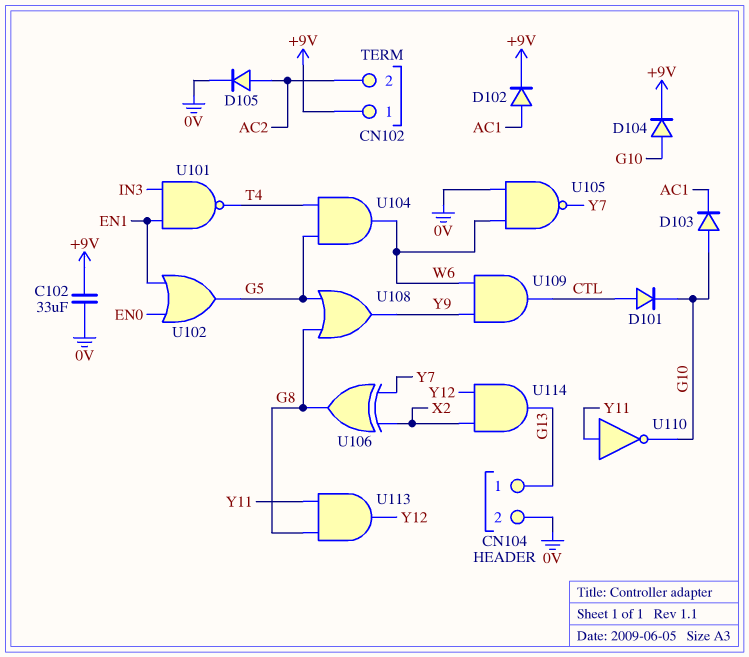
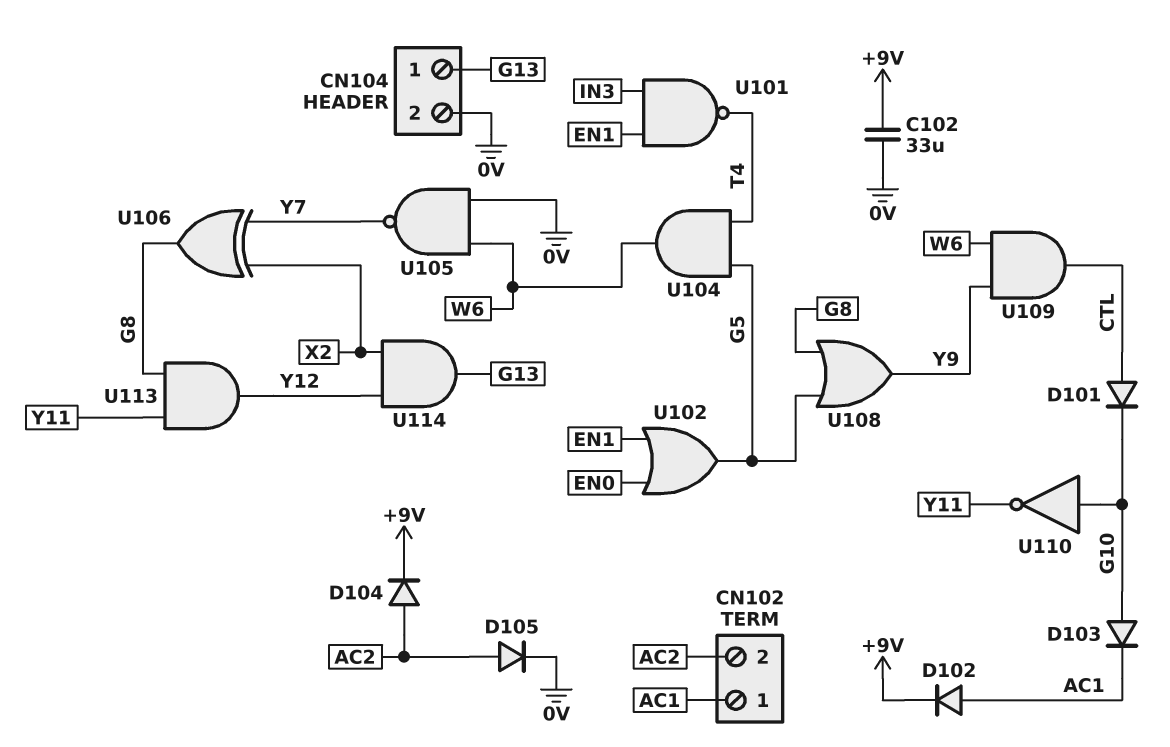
CN102 pin 1: +9V -> AC1
D104: diode (A G10, K +9V) -> diode (A AC2, K +9V)
U110: NOT (in Y11, out G10) -> NOT (in G10, out Y11)

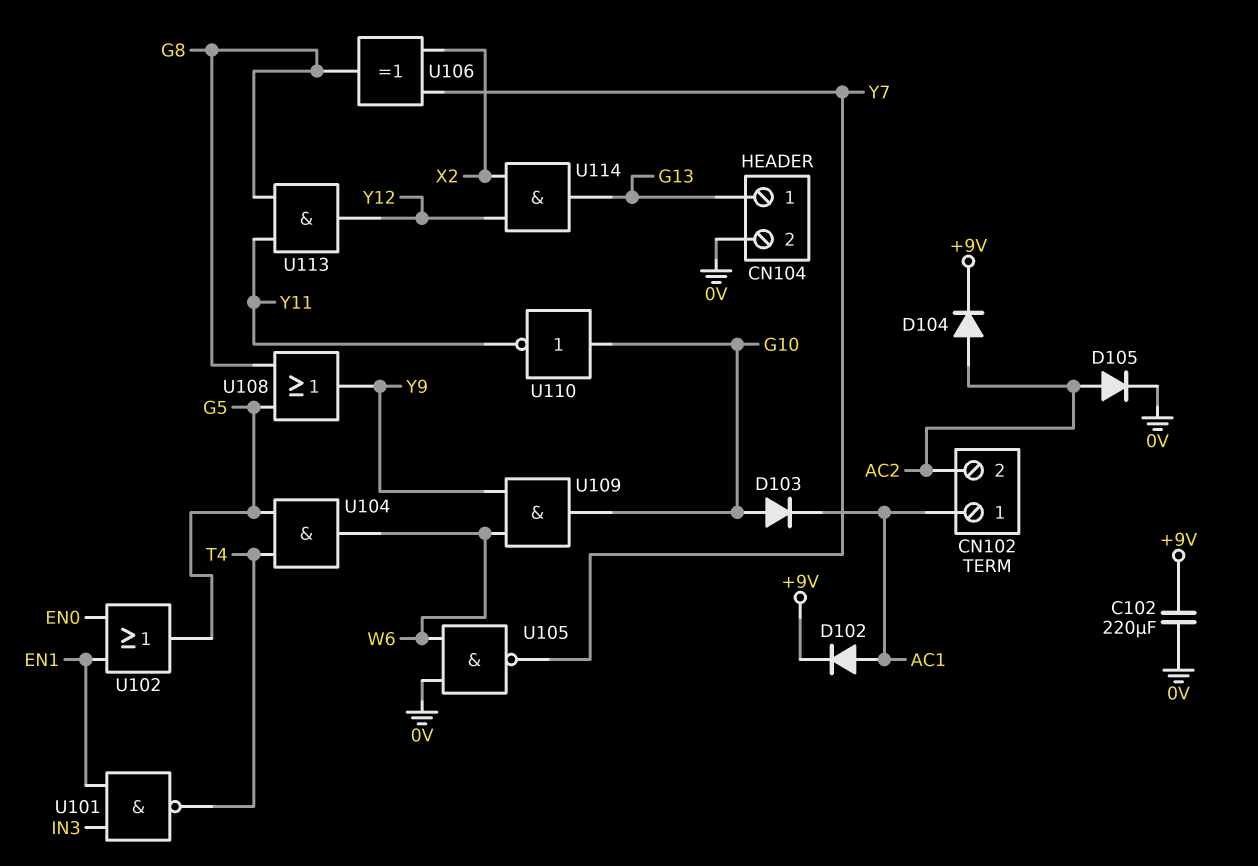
C102: 33uF (+9V, 0V) -> 220uF (+9V, 0V)
D101: diode (A CTL, K G10) -> none
U109: AND (in W6, in Y9, out CTL) -> AND (in W6, in Y9, out G10)

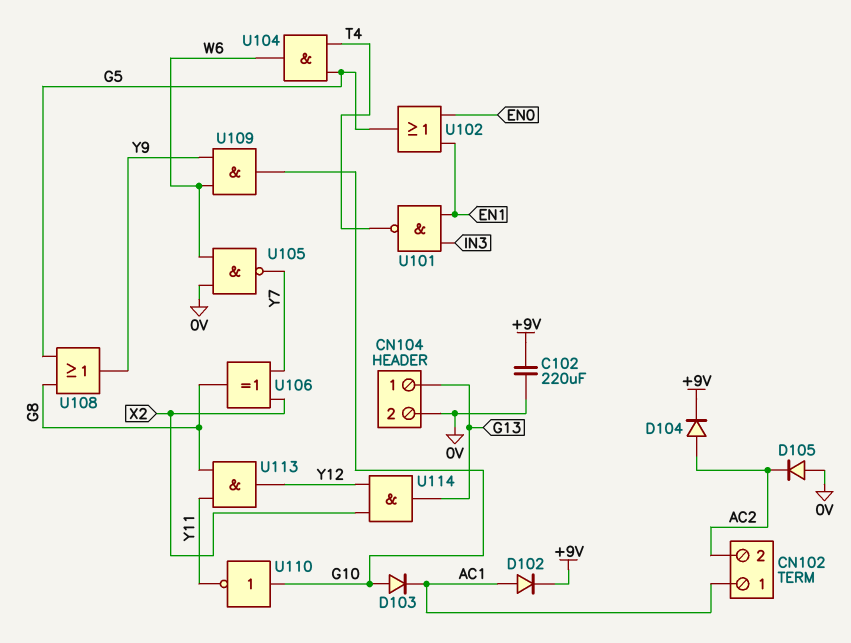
D105: diode (A AC2, K 0V) -> diode (A 0V, K AC2)

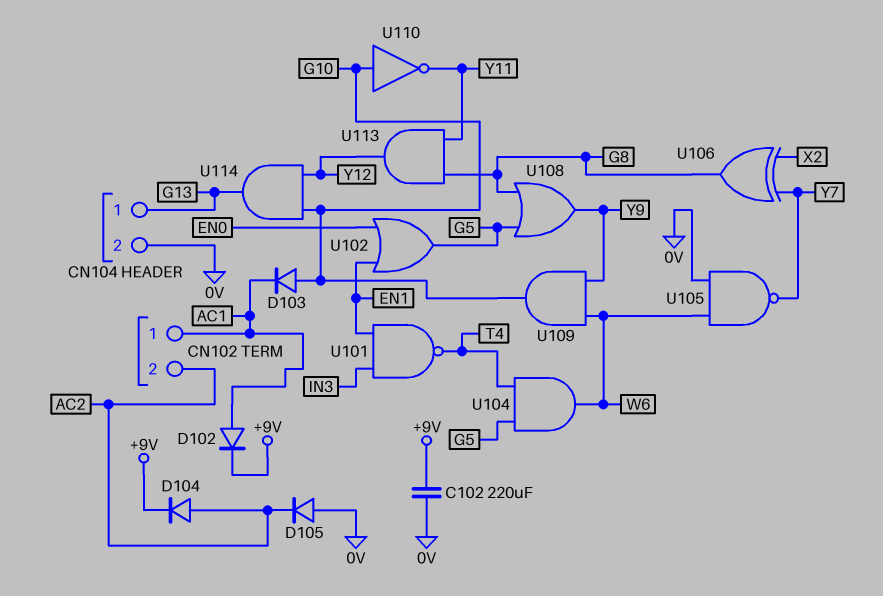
U114: AND (in X2, in Y12, out G13) -> AND (in G10, in Y12, out G13)

